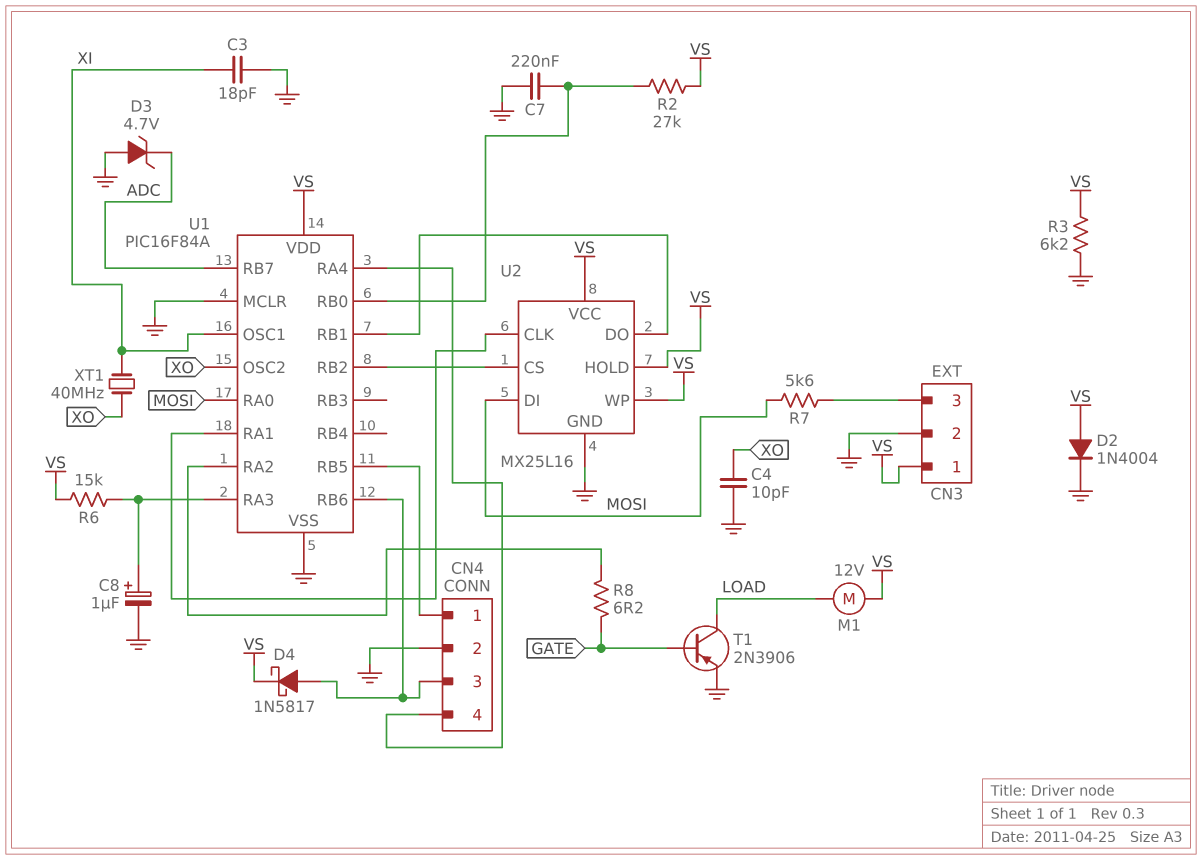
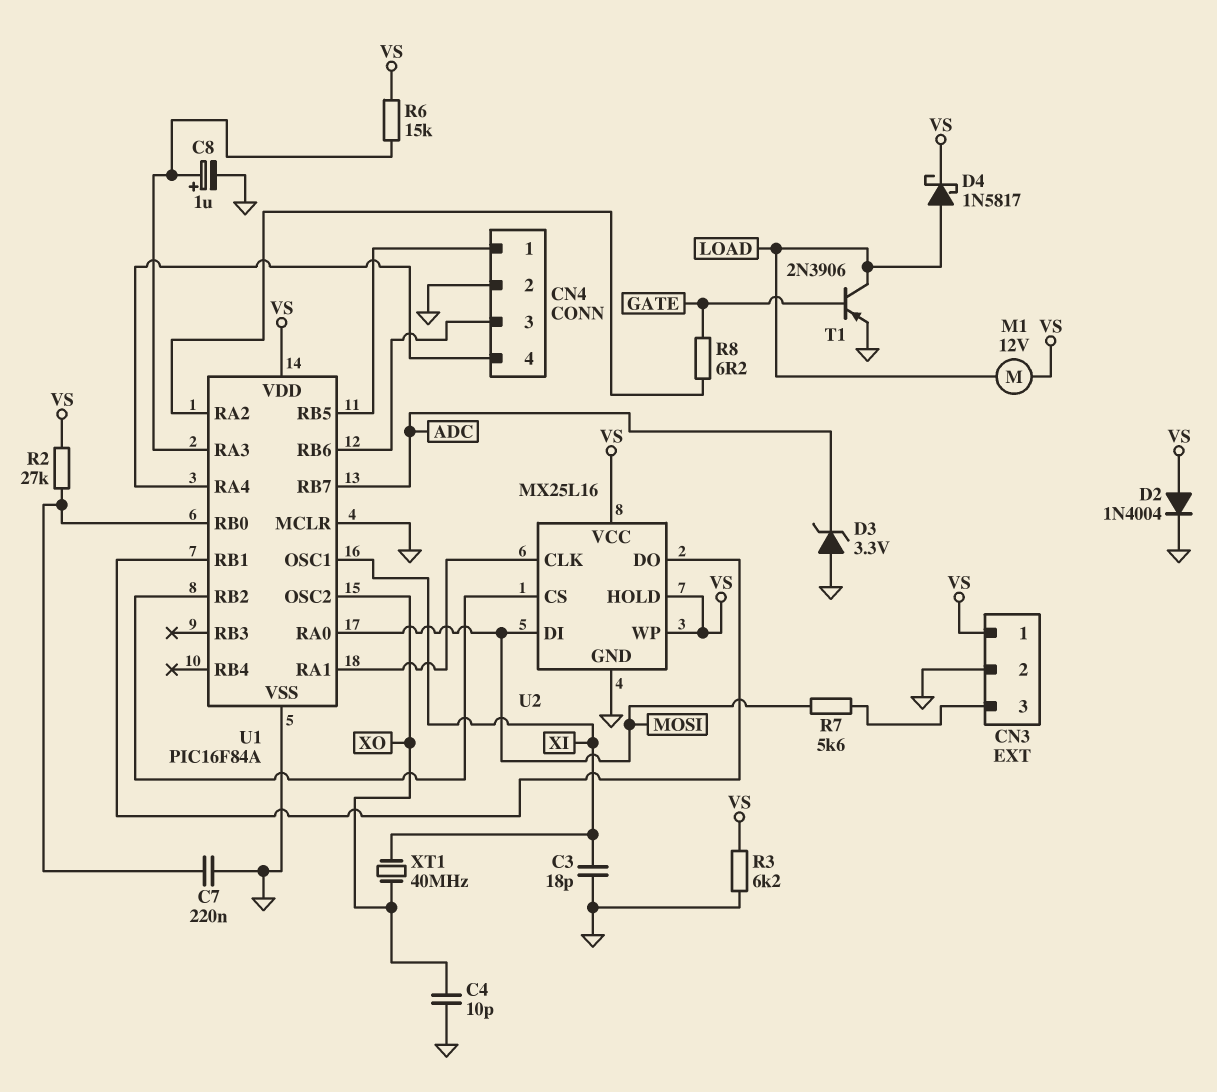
D3: zener 4.7V (A GND, K ADC) -> zener 3.3V (A GND, K ADC)
D4: schottky 1N5817 (A CN4/3, K VS) -> schottky 1N5817 (A LOAD, K VS)

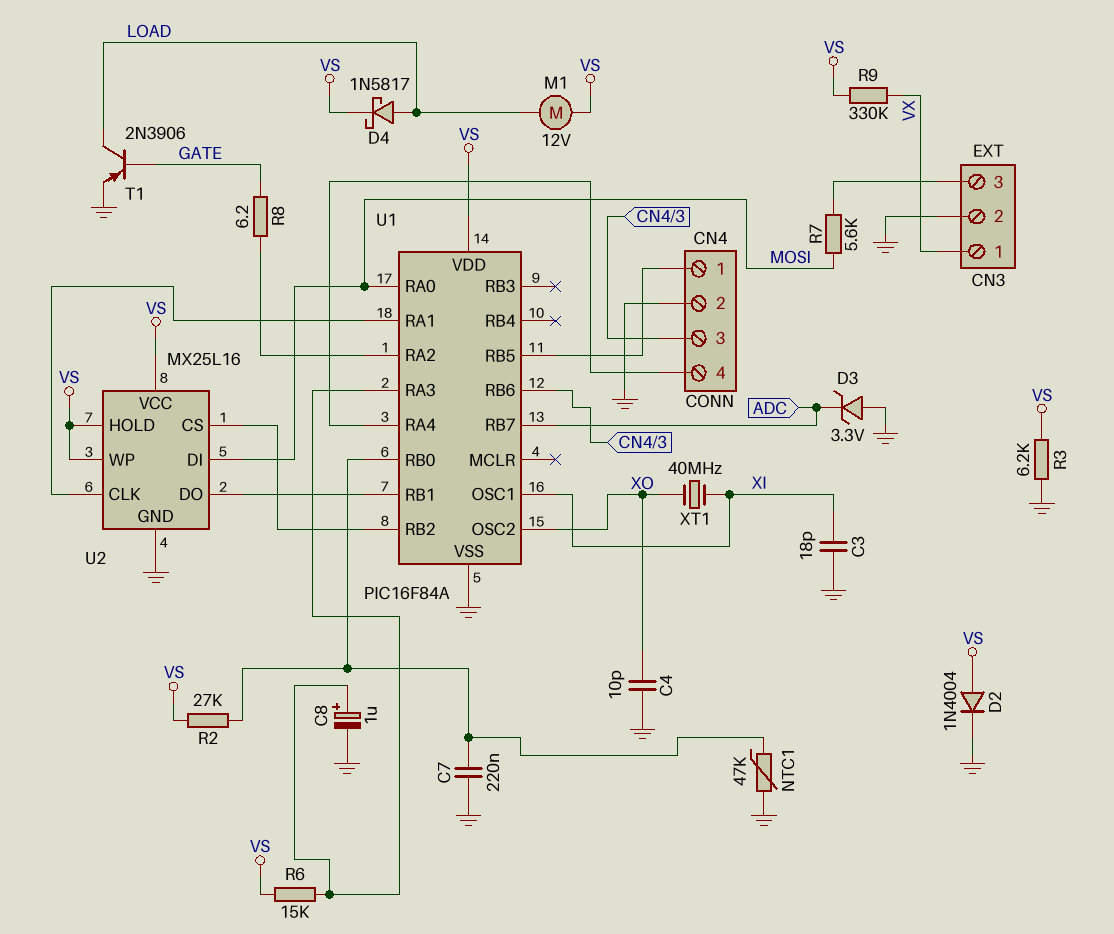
CN3 pin 1: VS -> VX
NTC1: none -> 47k (GND, U1/RB0)
R9: none -> 330k (VS, VX)
U1 pin MCLR: GND -> none

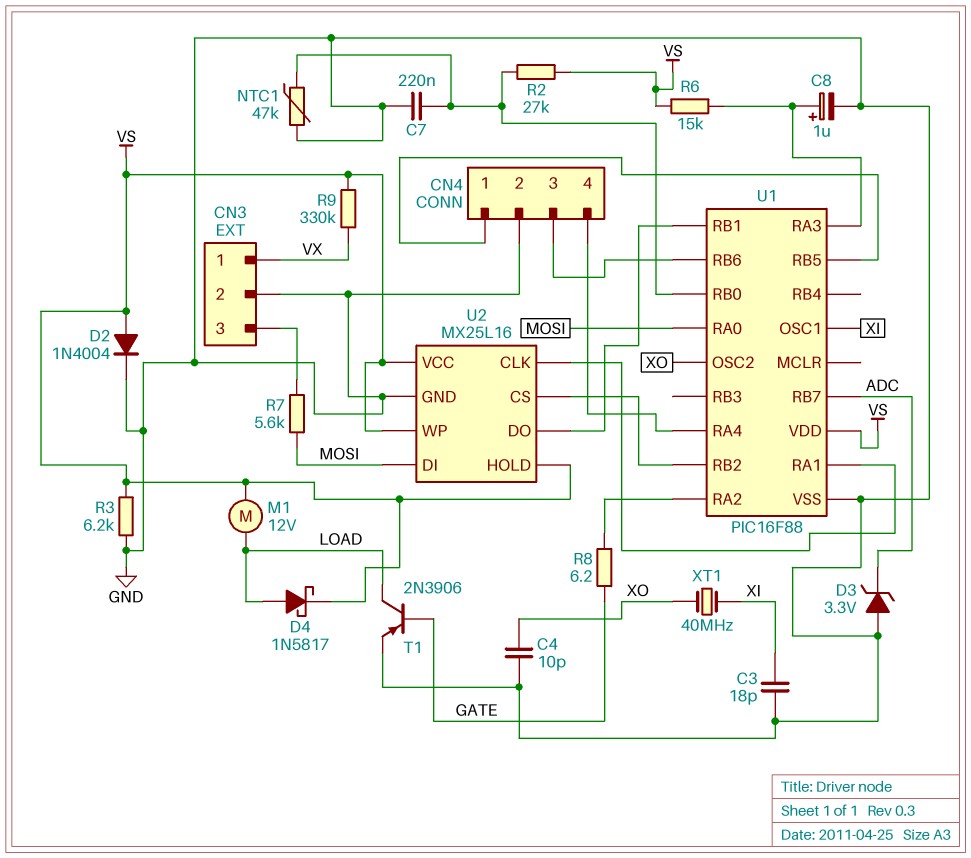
U1: PIC16F84A -> PIC16F88

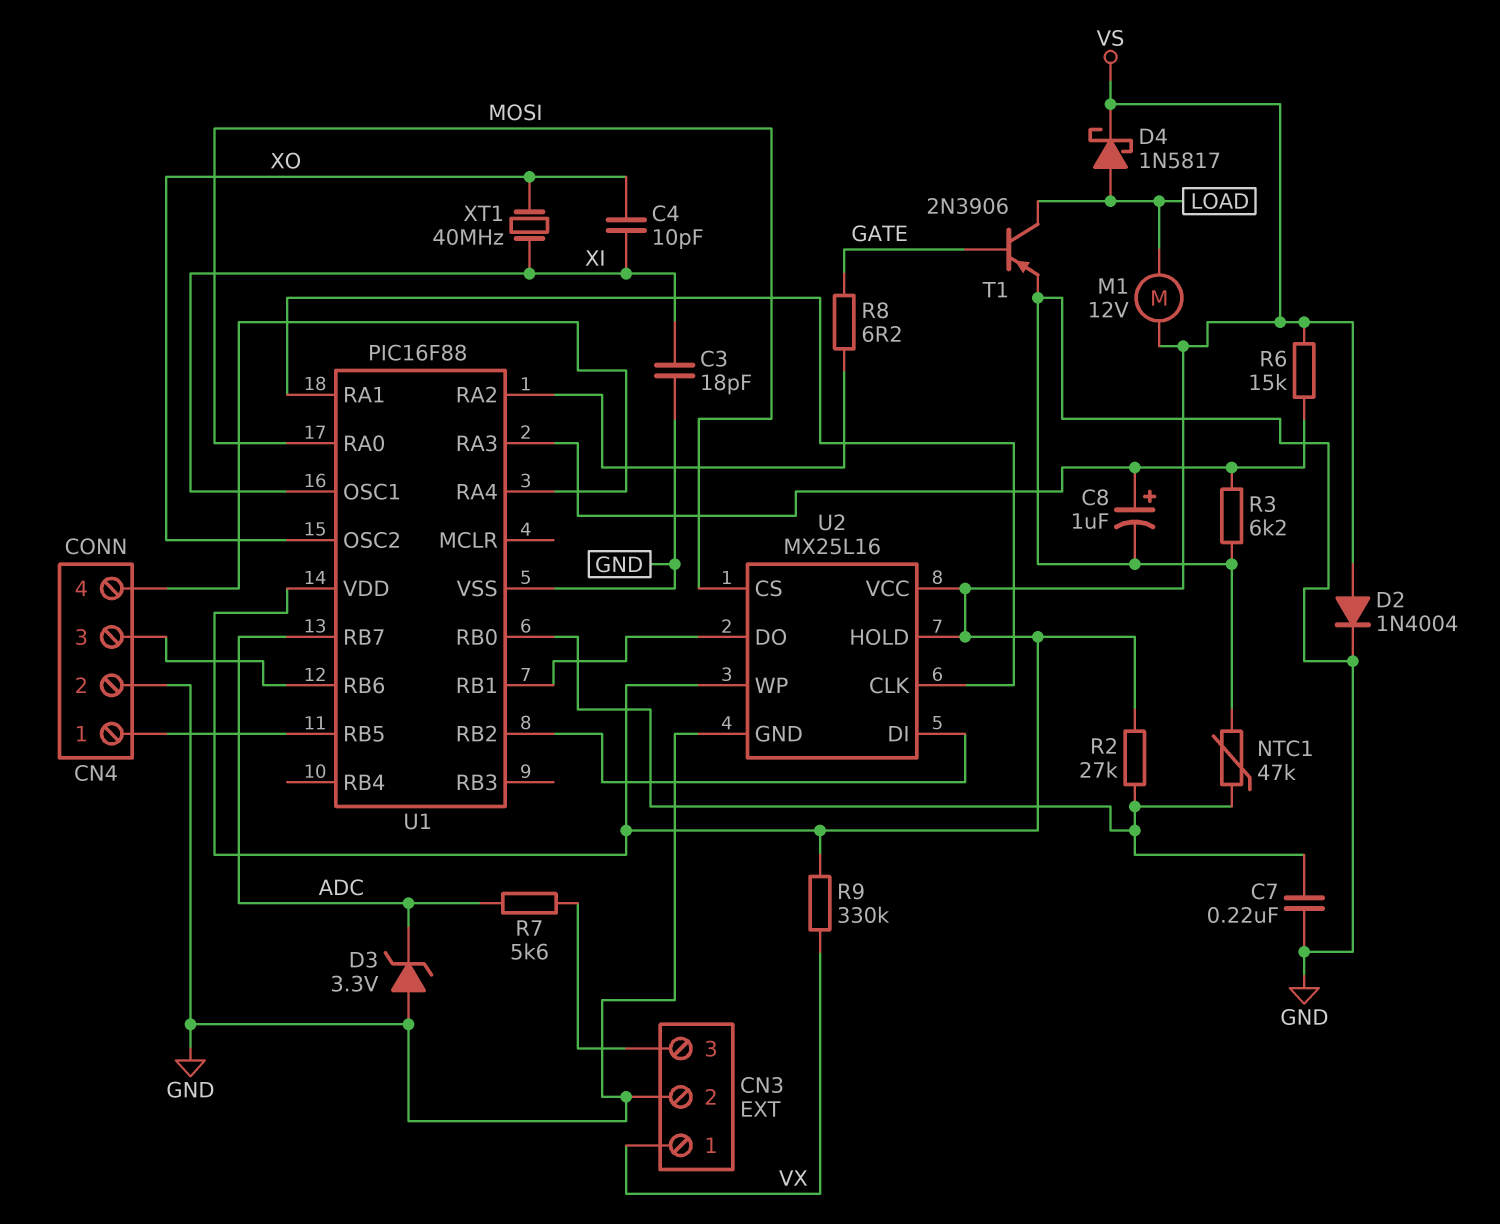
C4: 10pF (GND, XO) -> 10pF (XI, XO)
R3: 6.2k (GND, VS) -> 6.2k (GND, U1/RA3)
R7: 5.6k (CN3/3, MOSI) -> 5.6k (ADC, CN3/3)
U2 pin CS: U1/RB2 -> MOSI
U2 pin DI: MOSI -> U1/RB2

